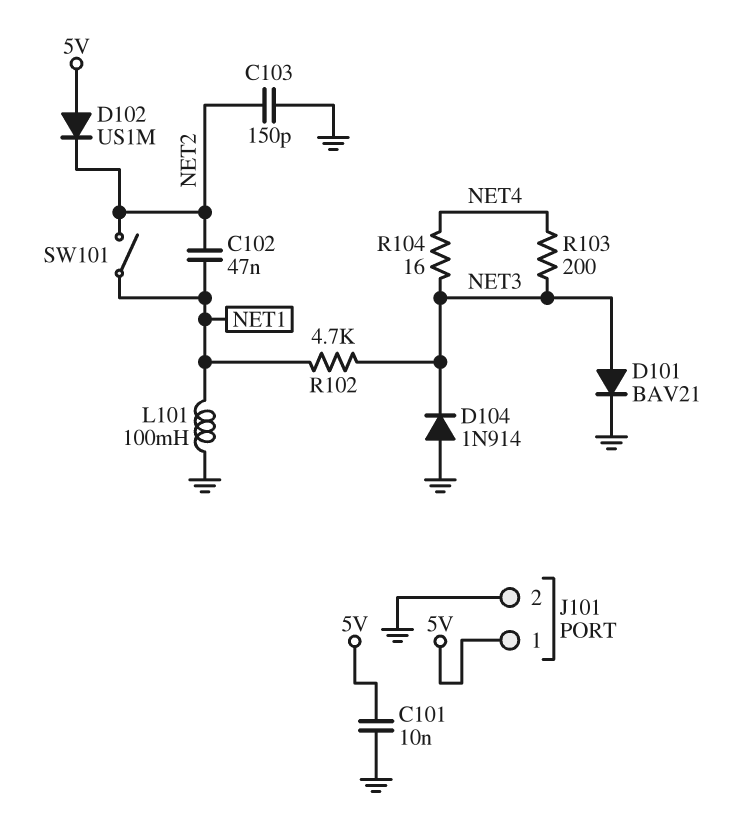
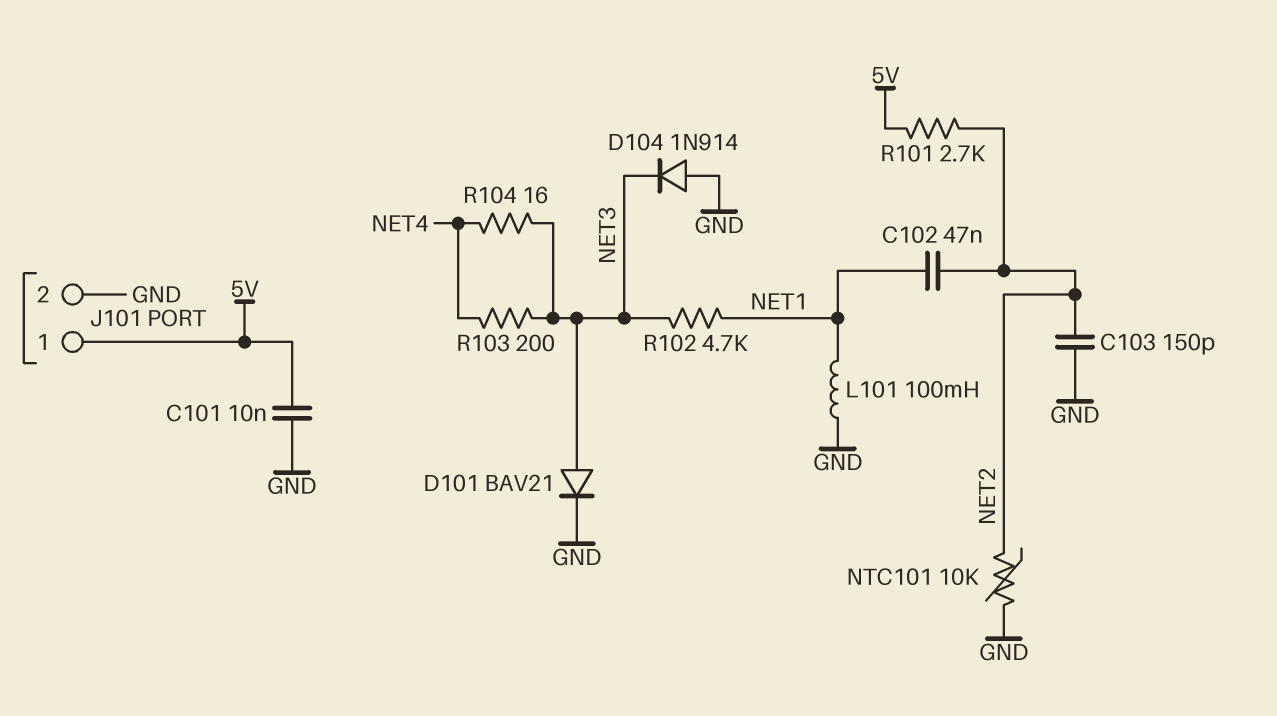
D102: diode US1M (A 5V, K NET2) -> none
NTC101: none -> 10k (GND, NET2)
R101: none -> 2.7k (5V, NET2)
SW101: switch (NET1, NET2) -> none

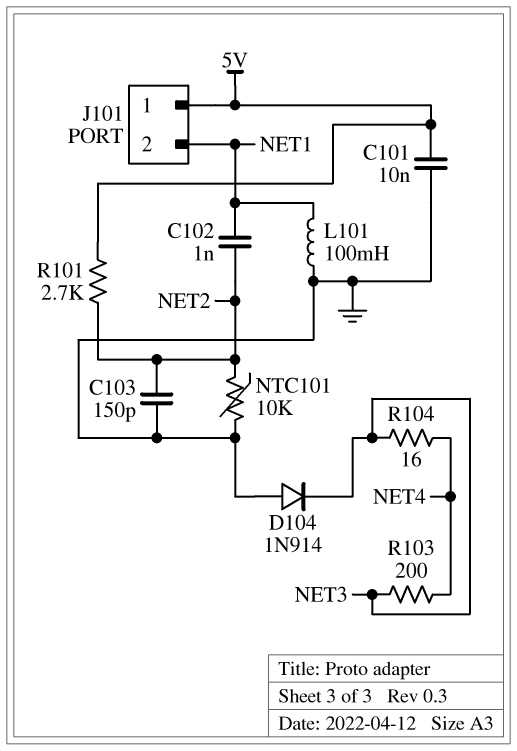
C102: 47nF (NET1, NET2) -> 1nF (NET1, NET2)
D101: diode BAV21 (A NET3, K GND) -> none
J101 pin 2: GND -> NET1
R102: 4.7k (NET1, NET3) -> none

